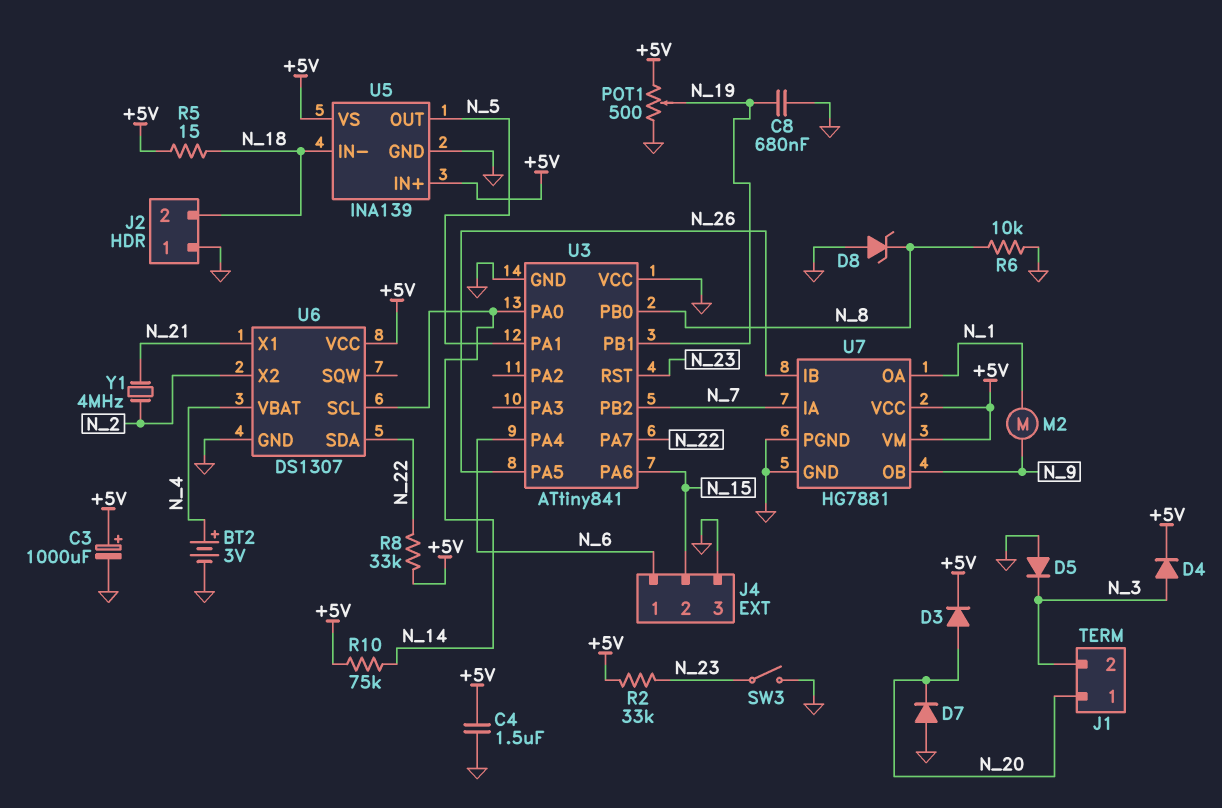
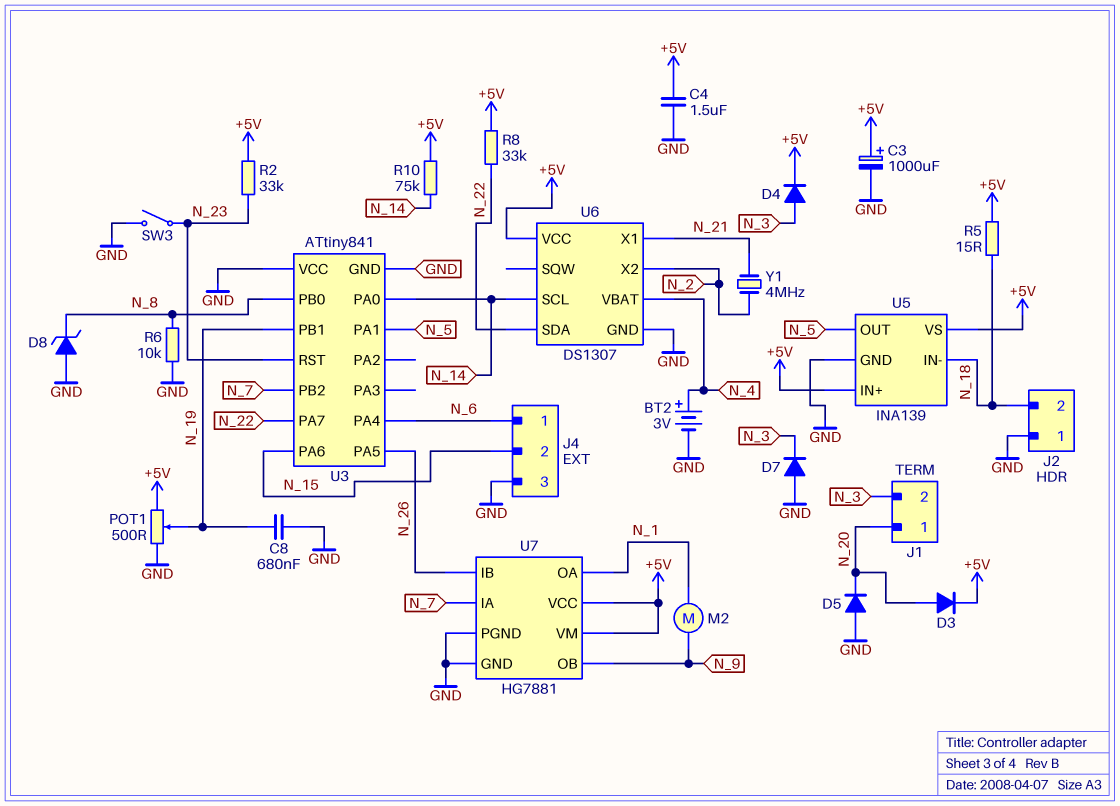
D5: diode (A GND, K N_3) -> diode (A GND, K N_20)
D7: diode (A GND, K N_20) -> diode (A GND, K N_3)

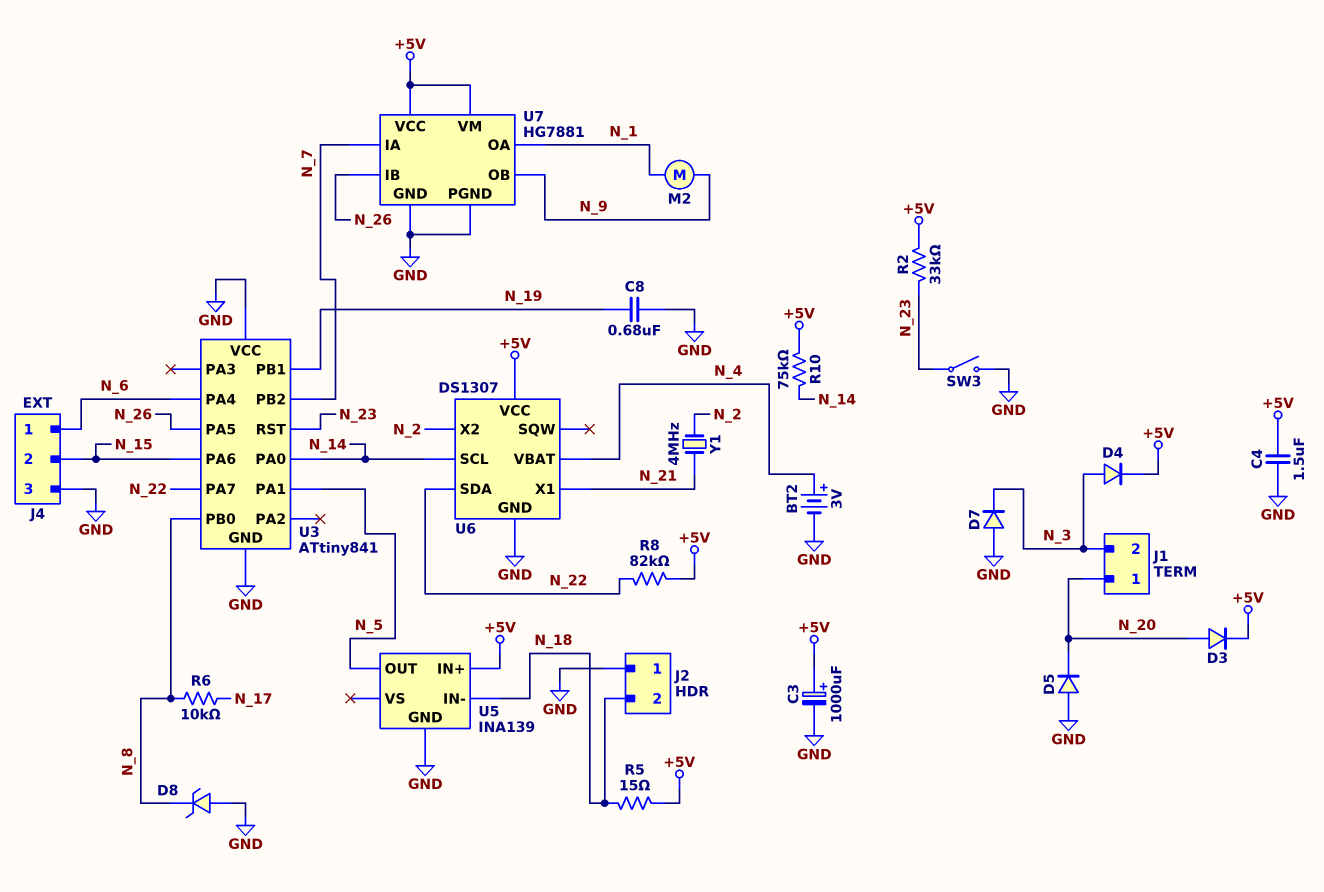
POT1: 500 (+5V, GND, wiper N_19) -> none
R6: 10k (GND, N_8) -> 10k (N_8, N_17)
R8: 33k (+5V, N_22) -> 82k (+5V, N_22)
U5 pin VS: +5V -> none

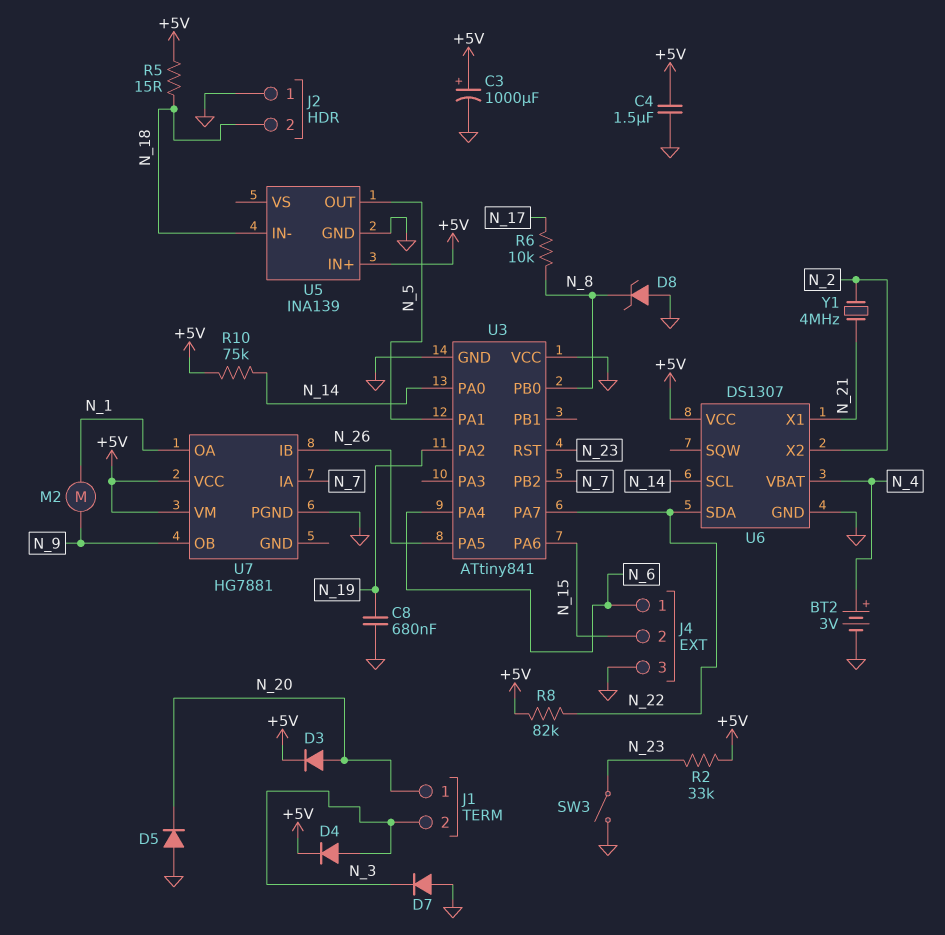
U3 pin PA2: none -> N_19
U3 pin PB1: N_19 -> none
U7 pin GND: GND -> none

